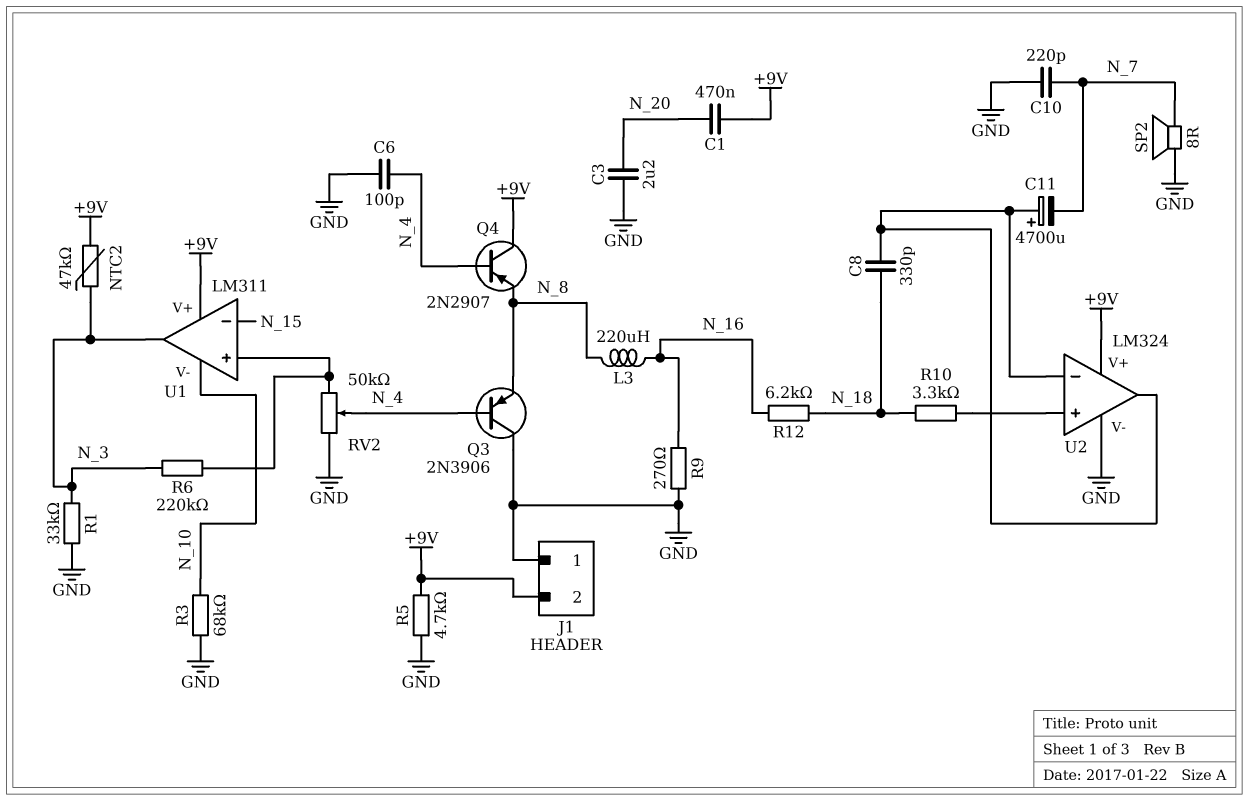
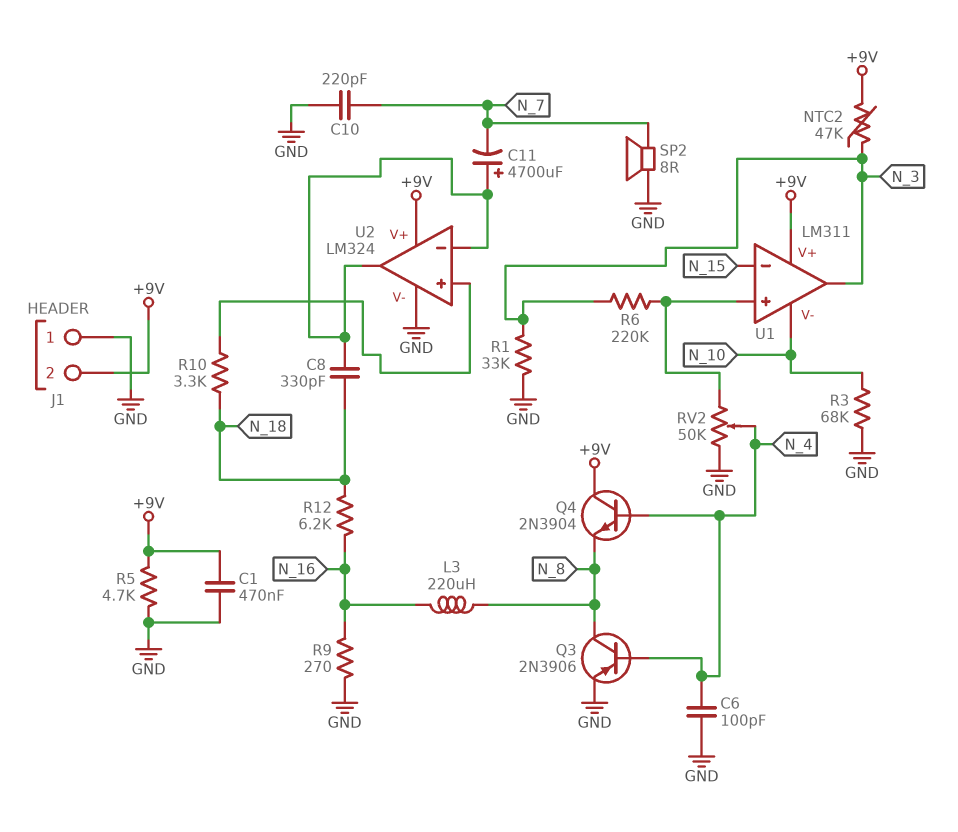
C1: 470nF (+9V, N_20) -> 470nF (+9V, GND)
C3: 2.2uF (GND, N_20) -> none
Q3: PNP 2N3906 (B N_4, C GND, E N_8) -> PNP 2N3906 (B N_4, C N_8, E GND)
Q4: PNP 2N2907 (B N_4, C +9V, E N_8) -> NPN 2N3904 (B N_4, C +9V, E N_8)

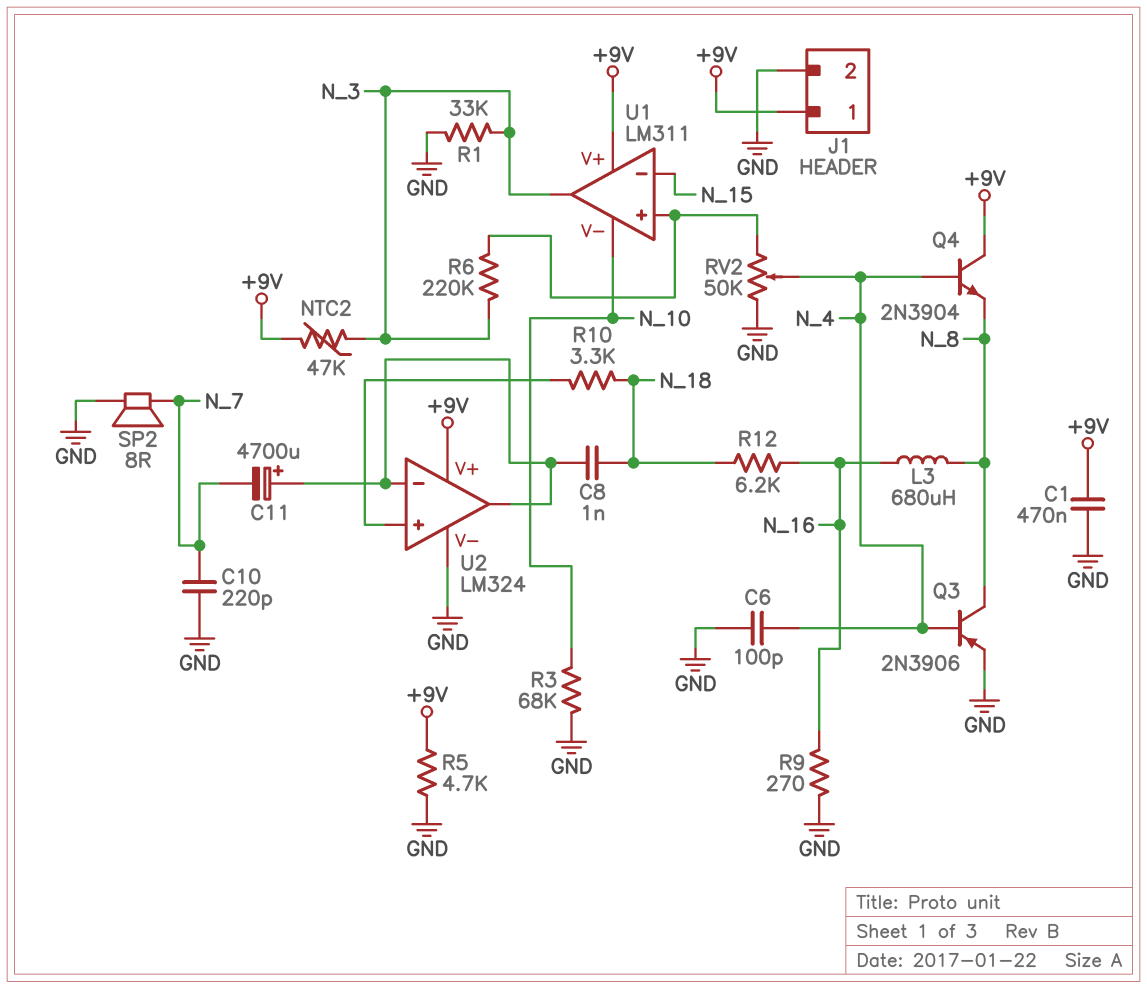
C8: 330pF (N_18, U2/in-) -> 1nF (N_18, U2/in-)
J1 pin 1: GND -> +9V
J1 pin 2: +9V -> GND
L3: 220uH (N_8, N_16) -> 680uH (N_8, N_16)

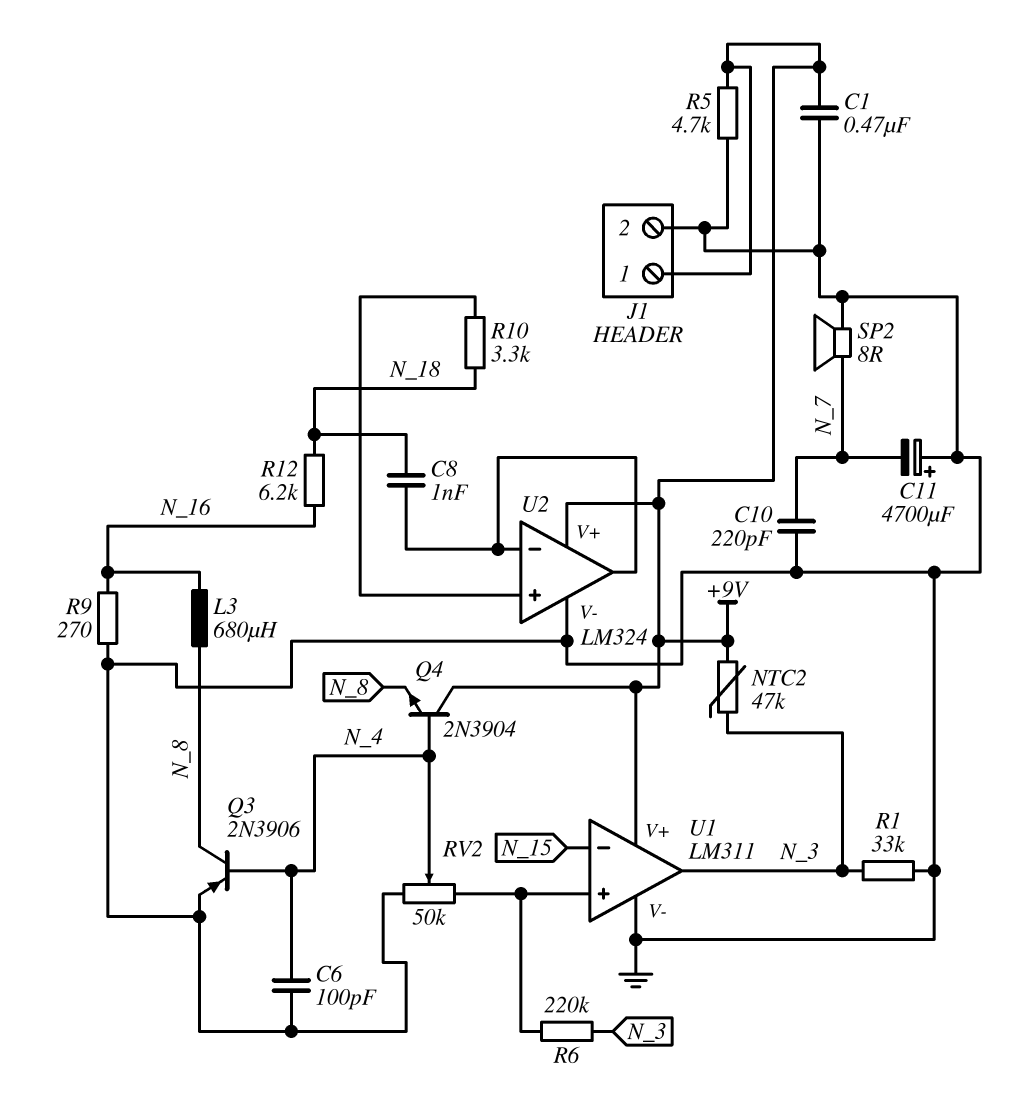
C11: 4700uF (plus U2/in-, minus N_7) -> 4700uF (plus GND, minus N_7)
R3: 68k (GND, N_10) -> none
U1 pin V-: N_10 -> GND

